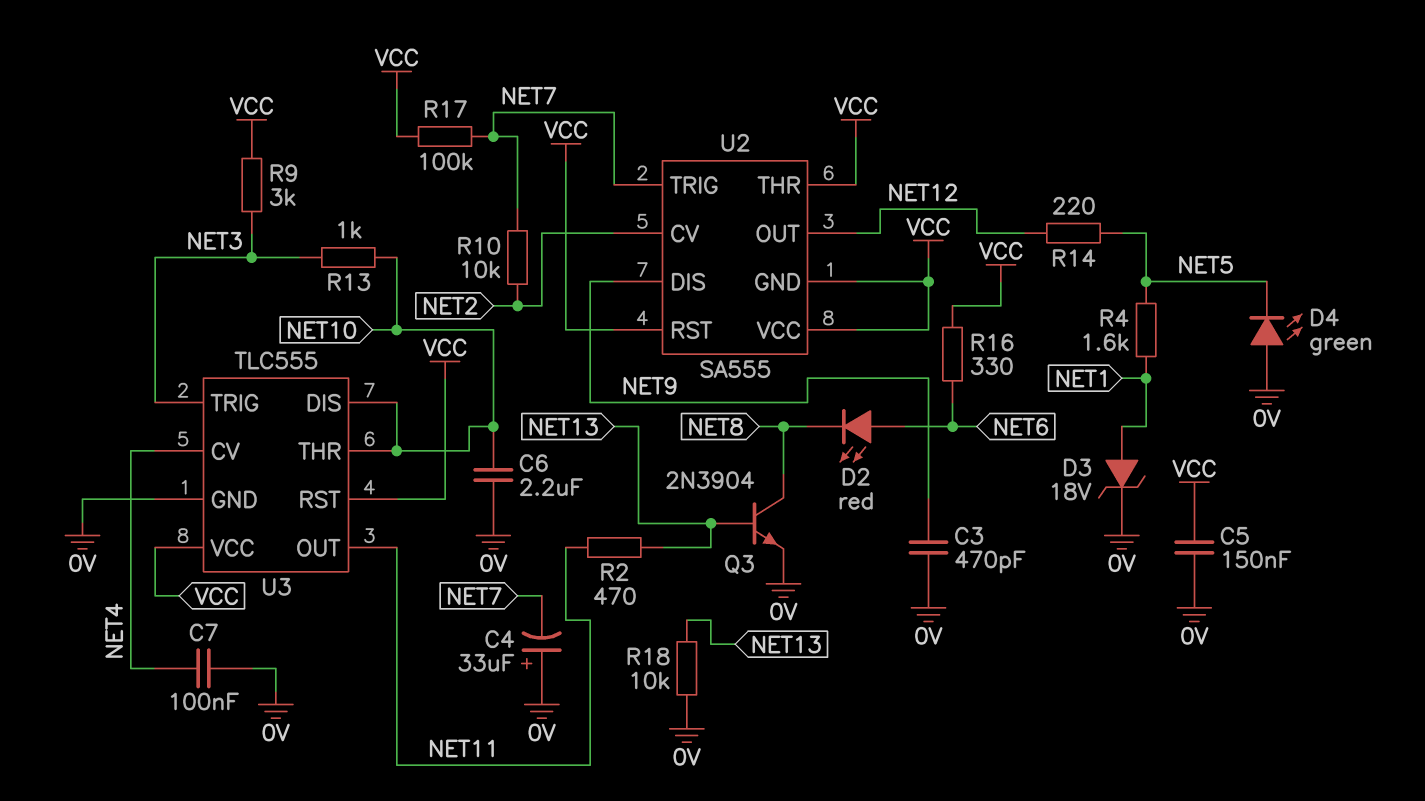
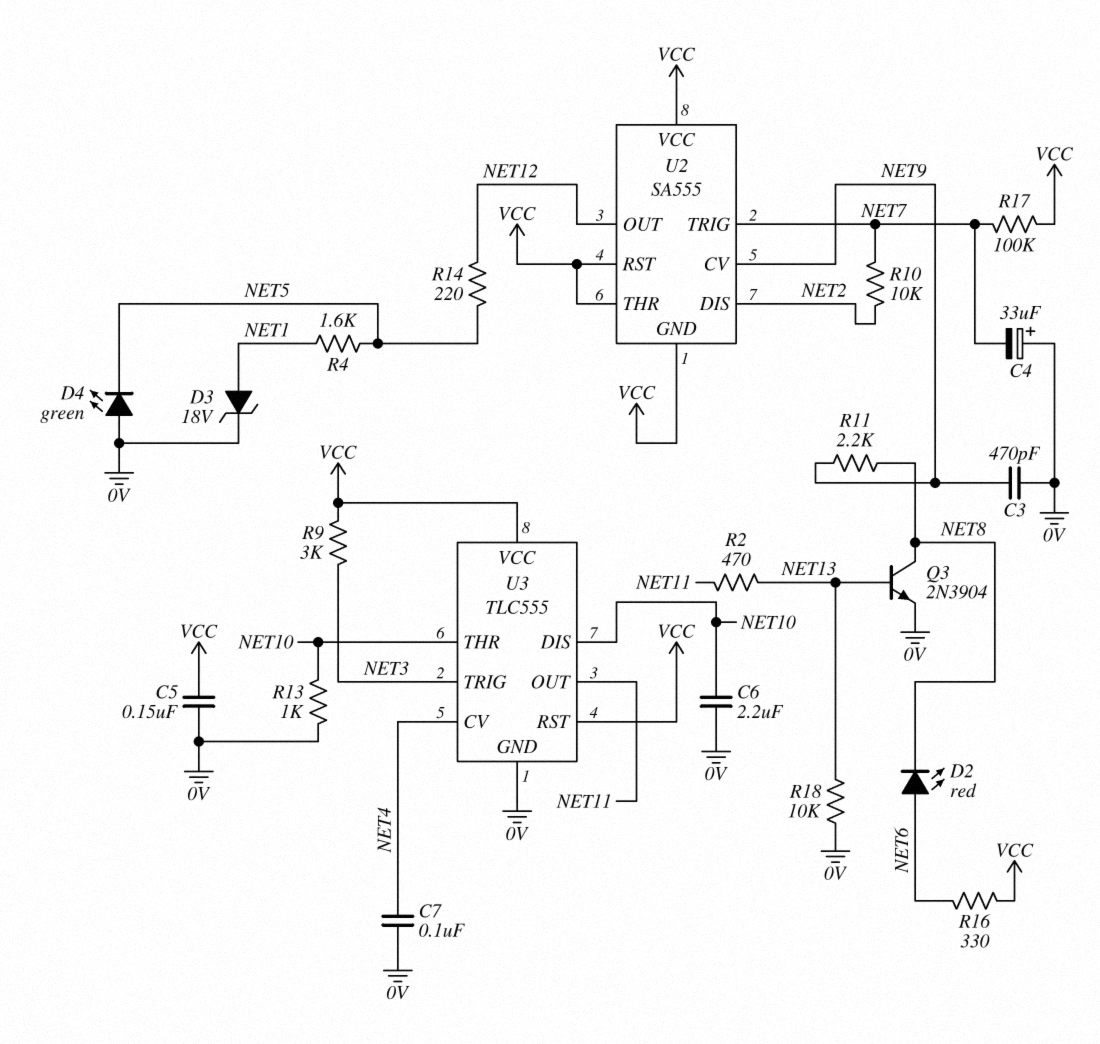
R11: none -> 2.2k (NET8, NET9)
R13: 1k (NET3, NET10) -> 1k (0V, NET10)
U2 pin CV: NET2 -> NET9
U2 pin DIS: NET9 -> NET2

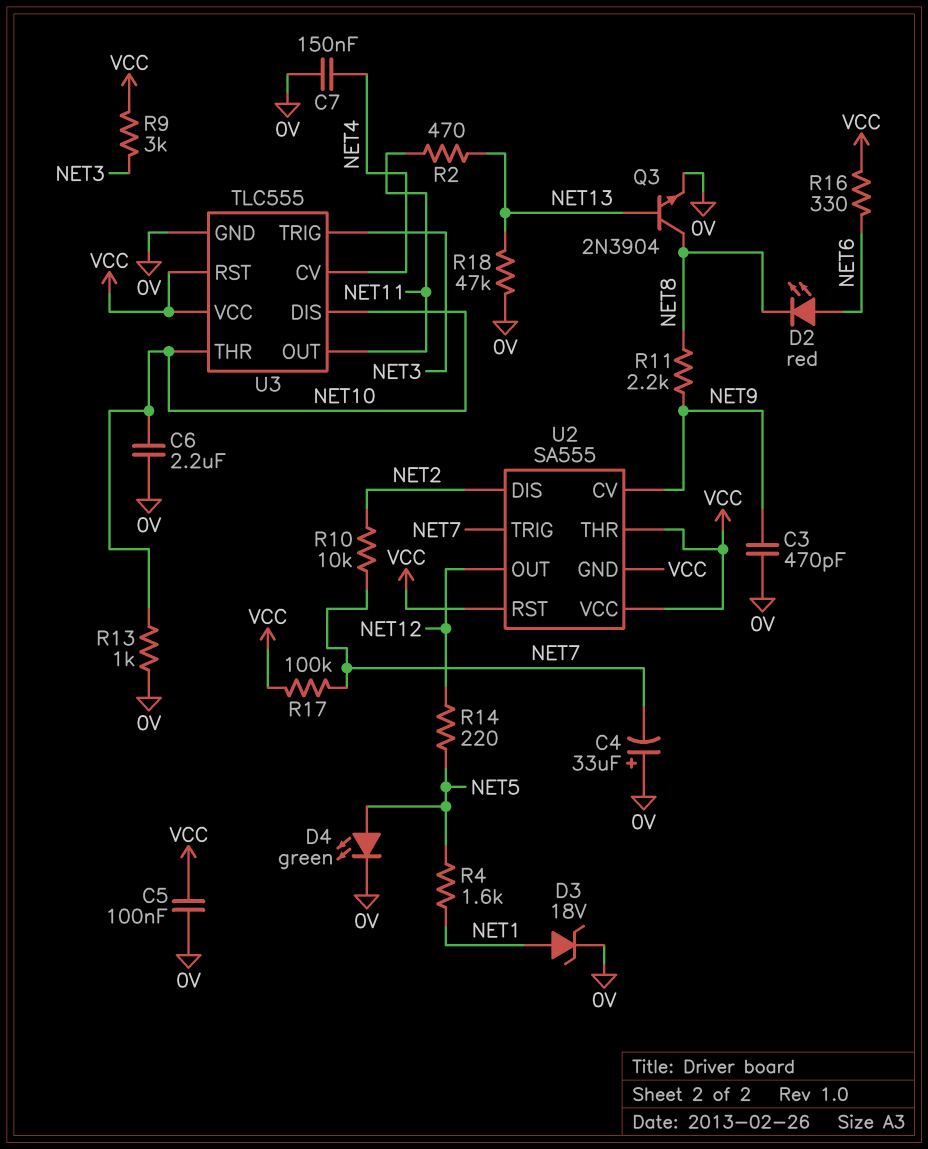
C5: 150nF (0V, VCC) -> 100nF (0V, VCC)
C7: 100nF (0V, NET4) -> 150nF (0V, NET4)
D4: LED green (A 0V, K NET5) -> LED green (A NET5, K 0V)
R18: 10k (0V, NET13) -> 47k (0V, NET13)

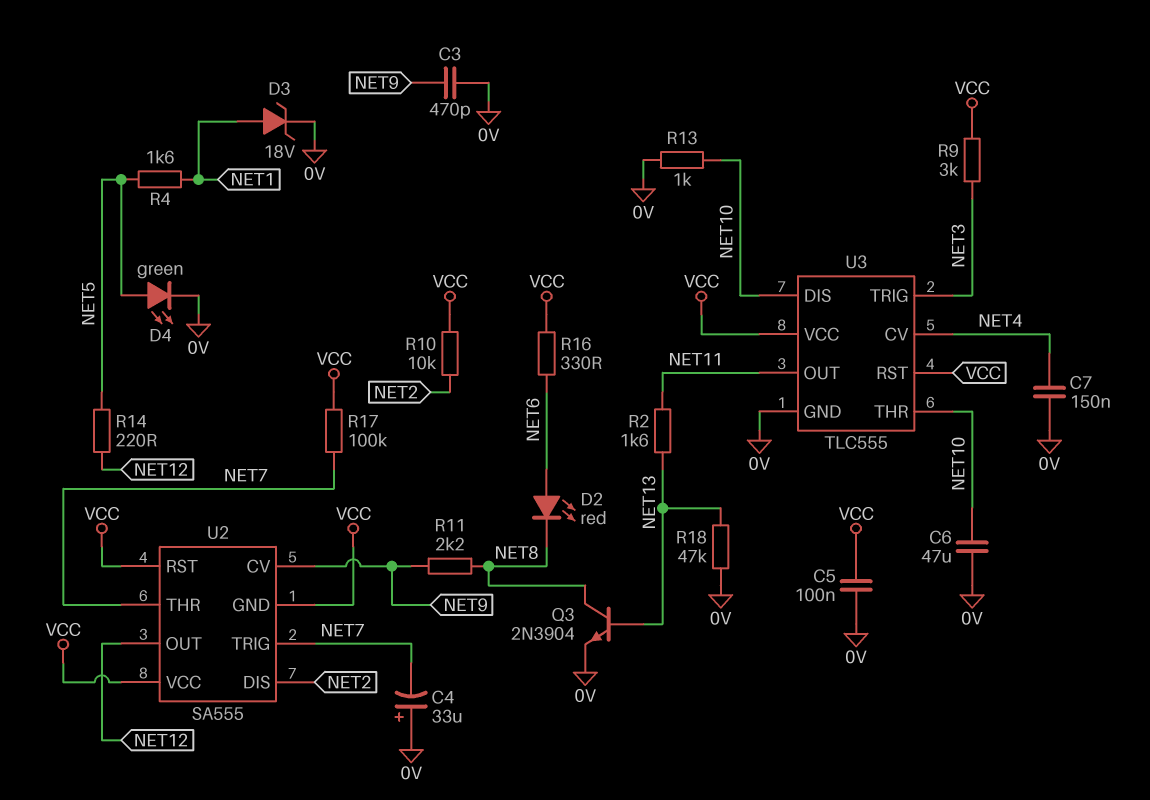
C6: 2.2uF (0V, NET10) -> 47uF (0V, NET10)
R2: 470 (NET11, NET13) -> 1.6k (NET11, NET13)
R10: 10k (NET2, NET7) -> 10k (NET2, VCC)
U2 pin THR: VCC -> NET7

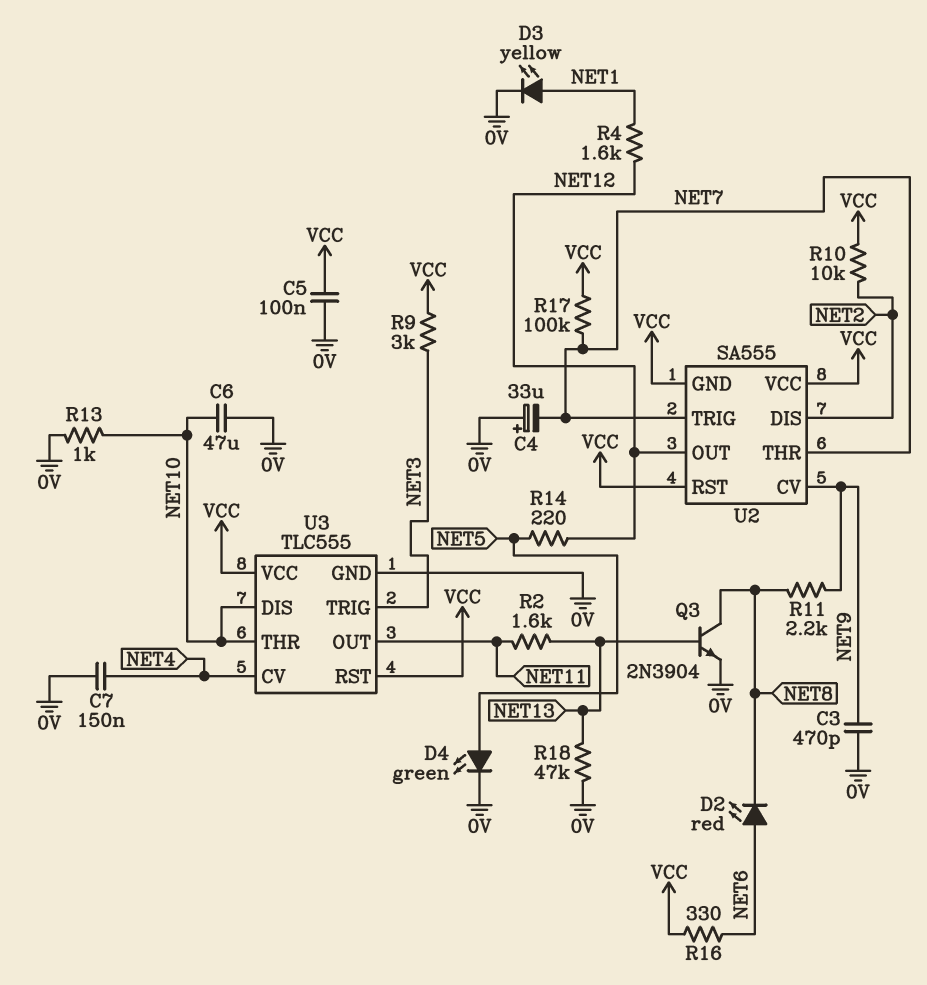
D3: zener 18V (A NET1, K 0V) -> LED yellow (A NET1, K 0V)
R4: 1.6k (NET1, NET5) -> 1.6k (NET1, NET12)

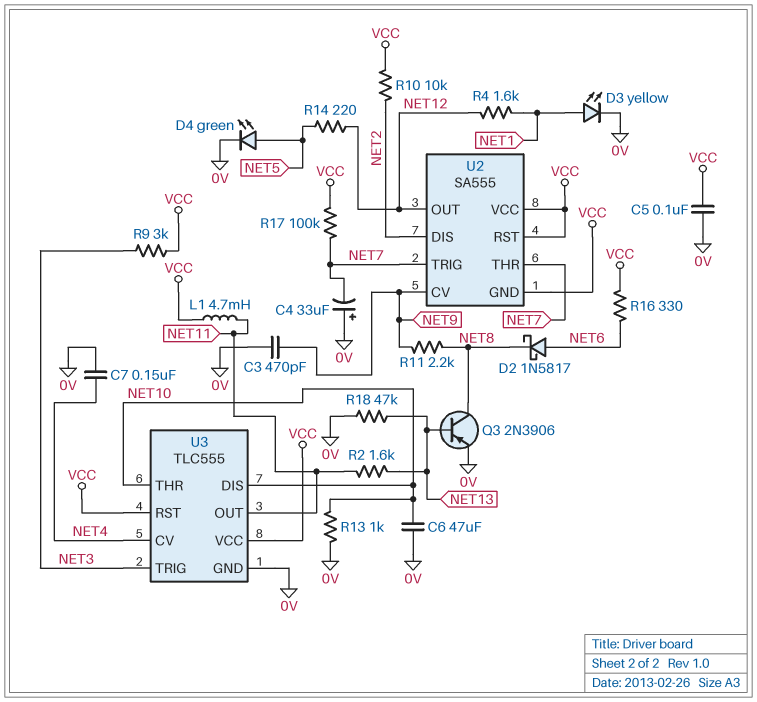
D2: LED red (A NET6, K NET8) -> schottky 1N5817 (A NET6, K NET8)
L1: none -> 4.7mH (NET11, VCC)
Q3: NPN 2N3904 (B NET13, C NET8, E 0V) -> PNP 2N3906 (B NET13, C NET8, E 0V)

